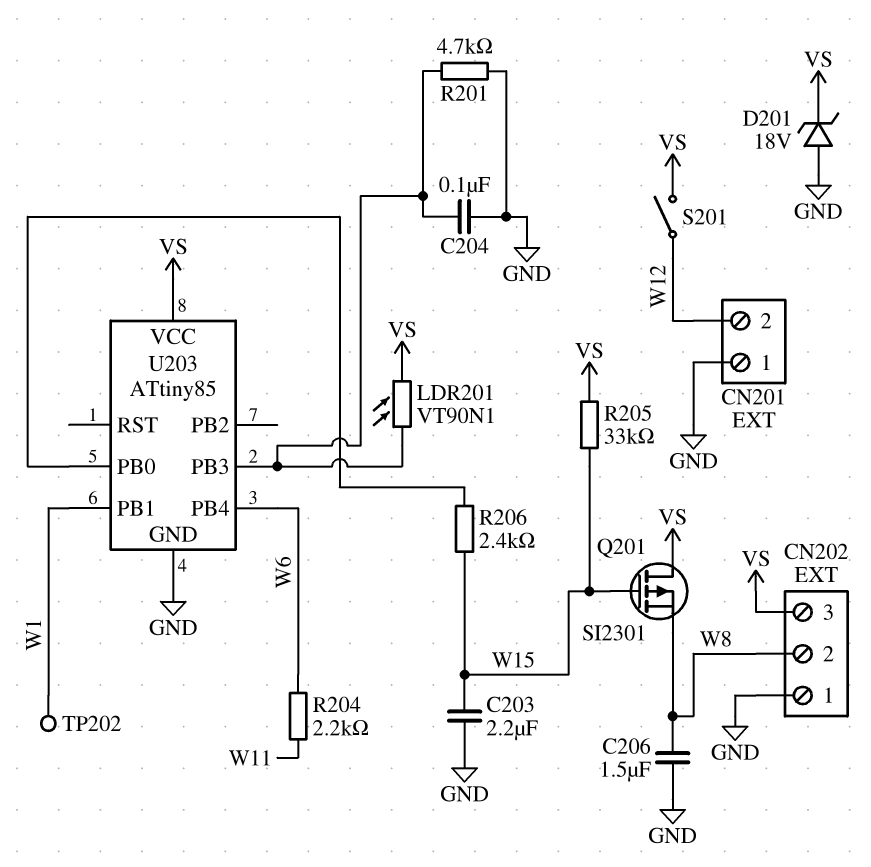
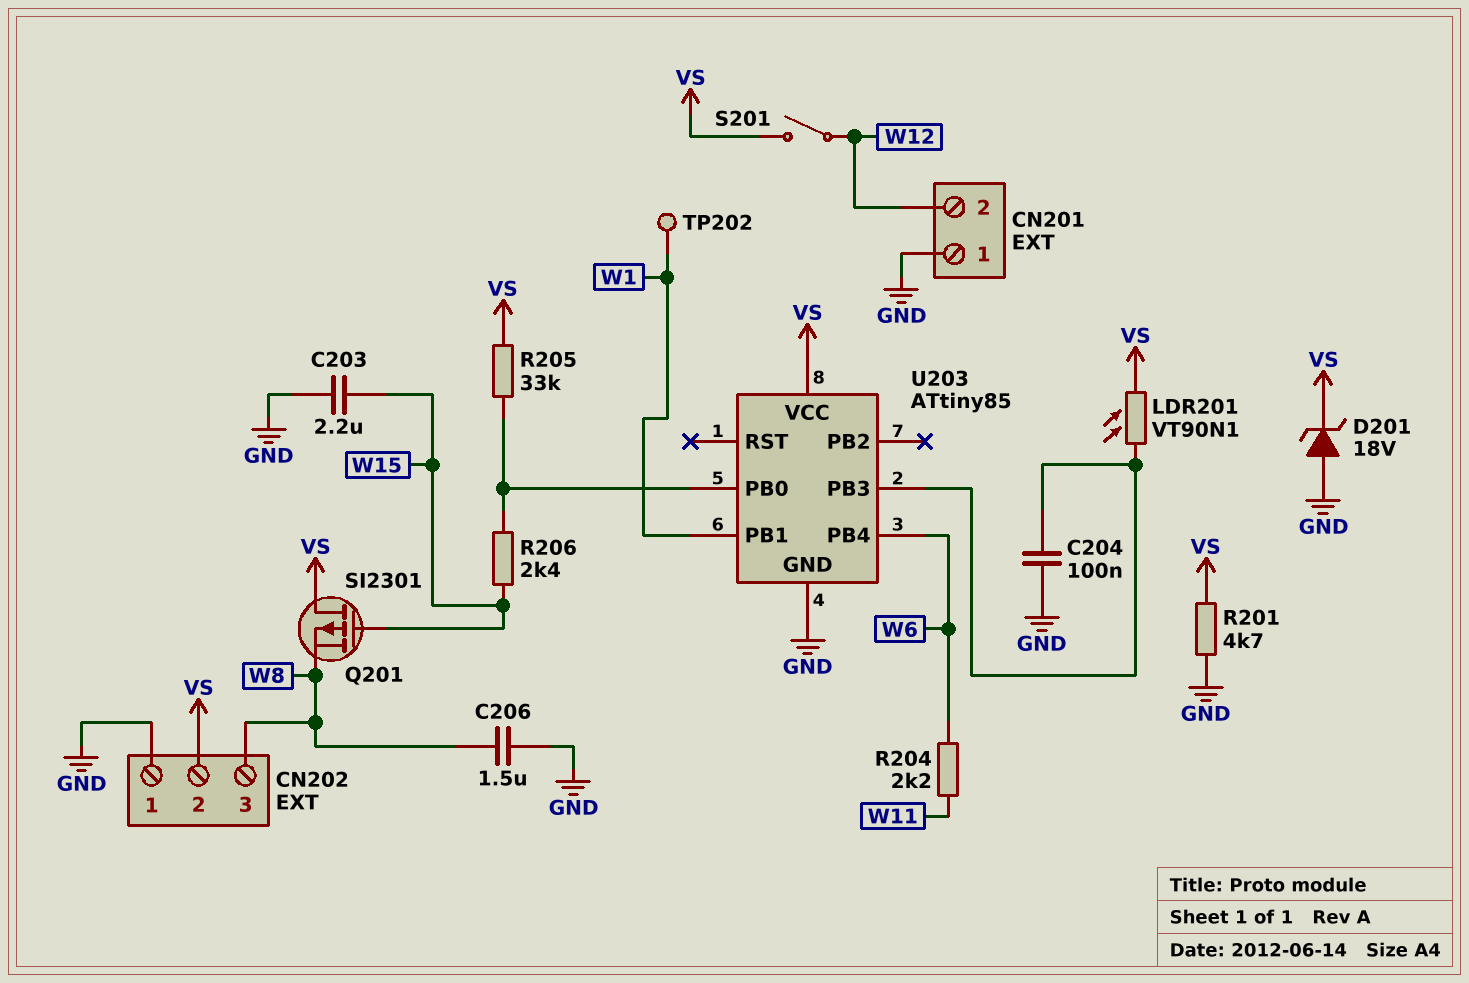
CN202 pin 2: W8 -> VS
CN202 pin 3: VS -> W8
R201: 4.7k (GND, U203/PB3) -> 4.7k (GND, VS)
R205: 33k (VS, W15) -> 33k (U203/PB0, VS)

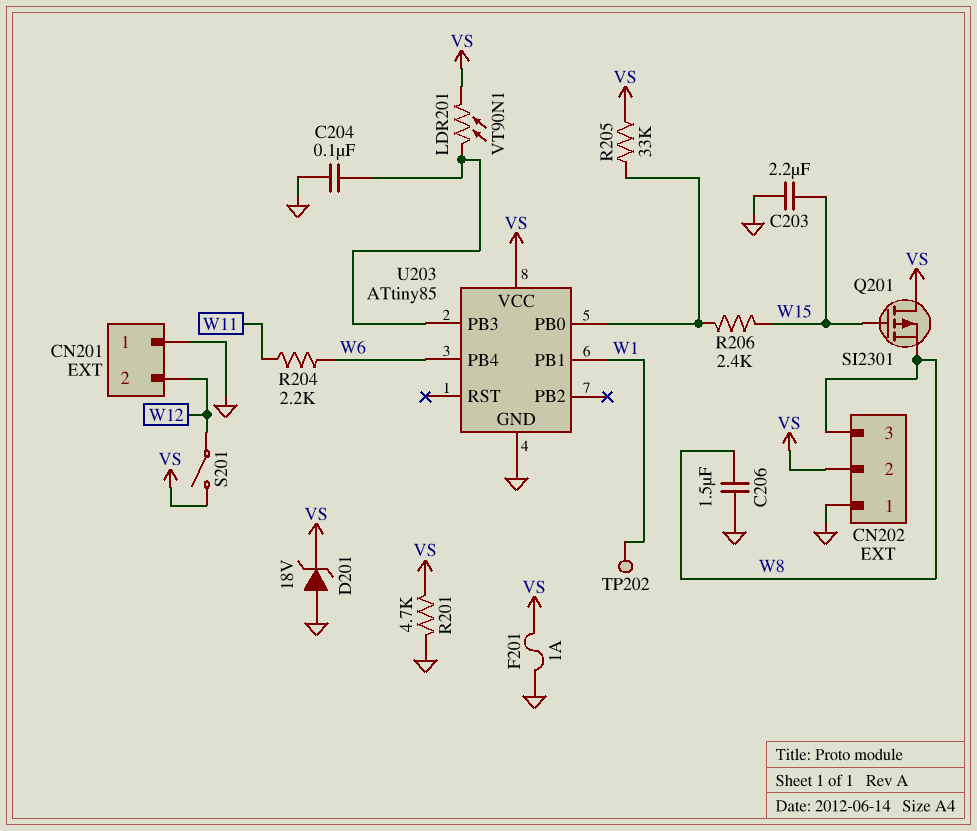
F201: none -> 1A (GND, VS)

